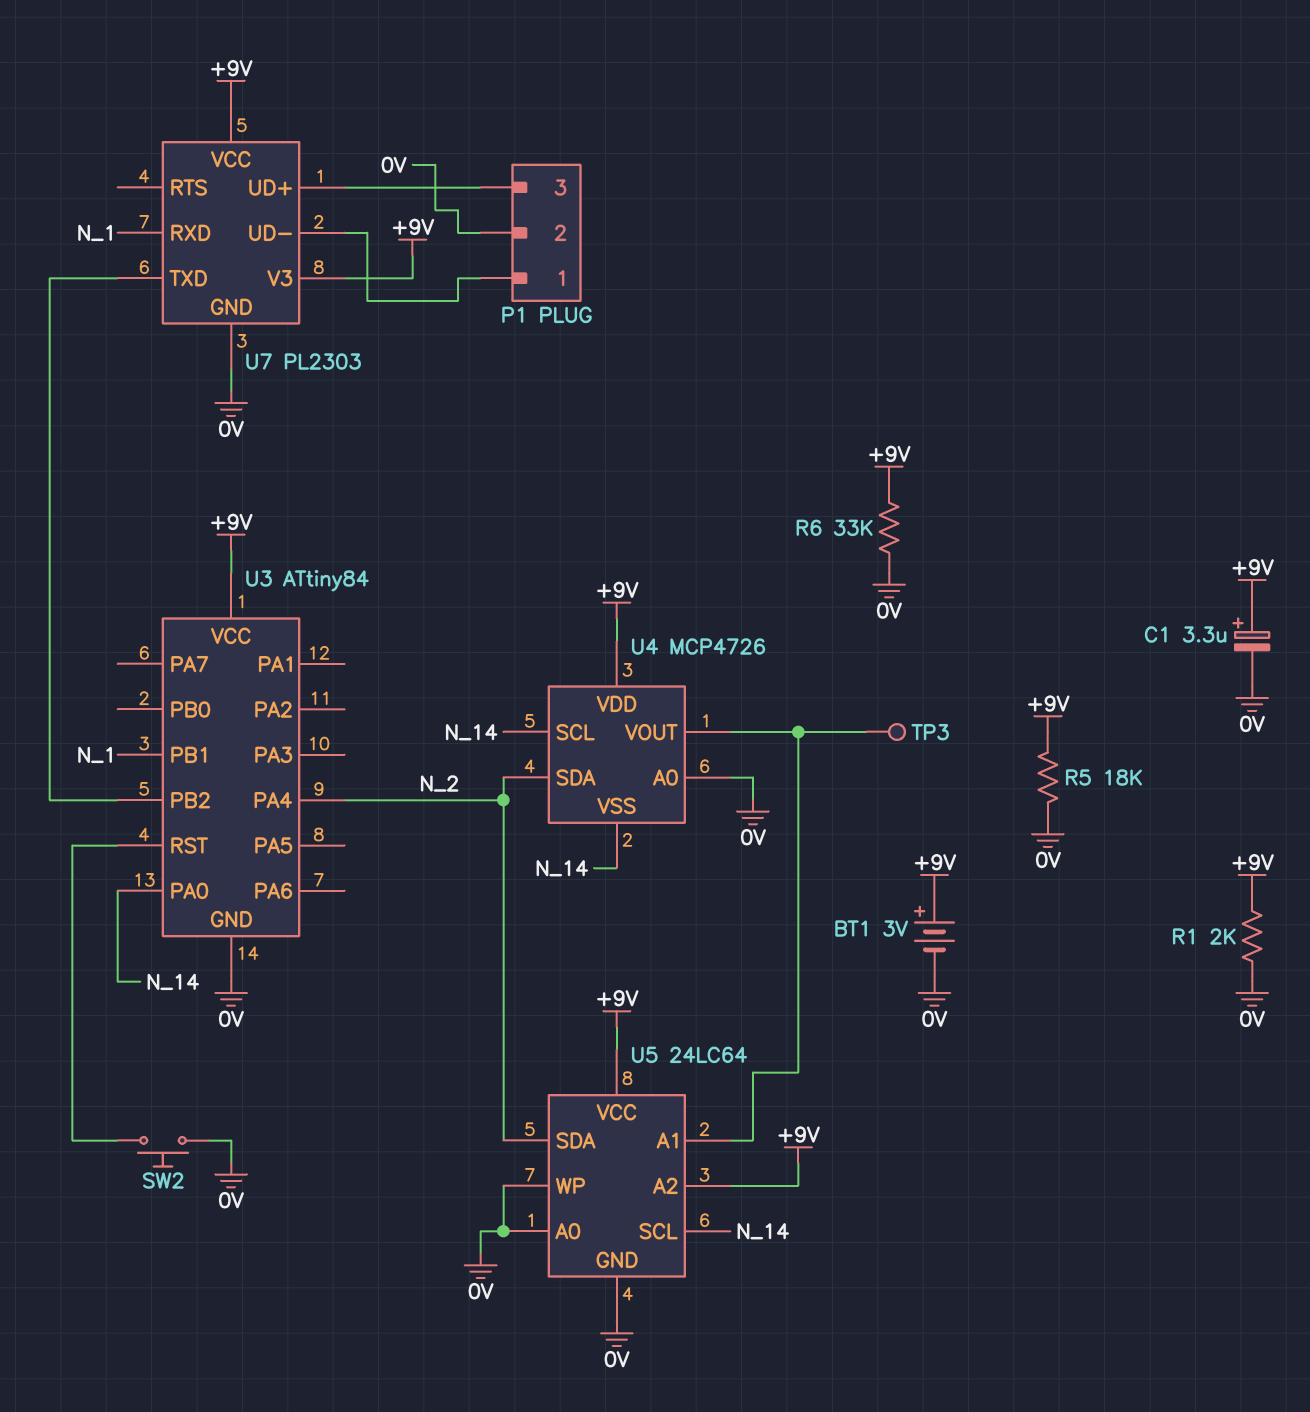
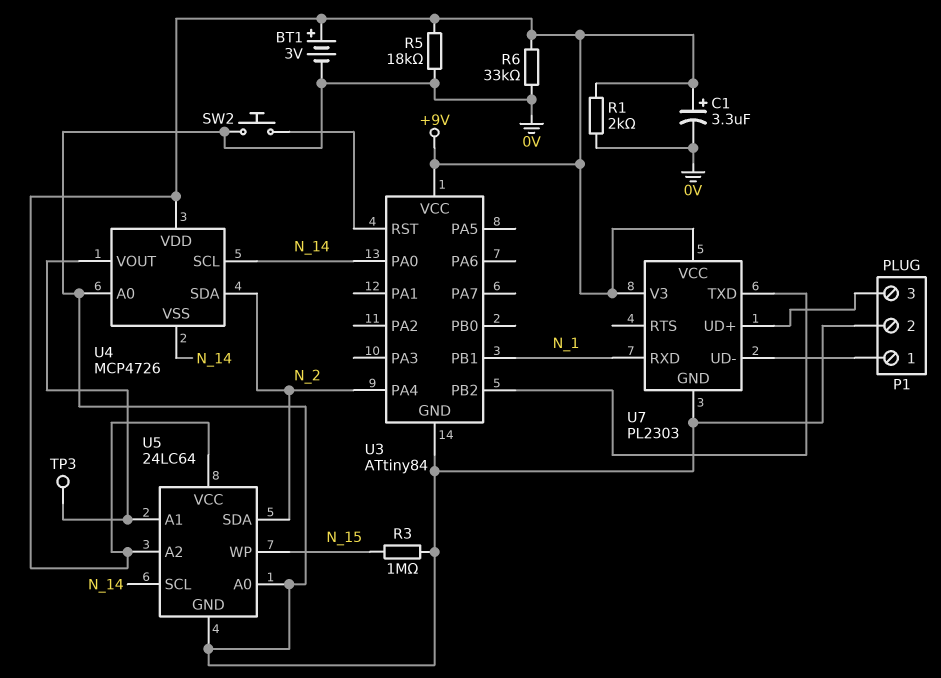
R3: none -> 1M (0V, N_15)
U5 pin WP: 0V -> N_15

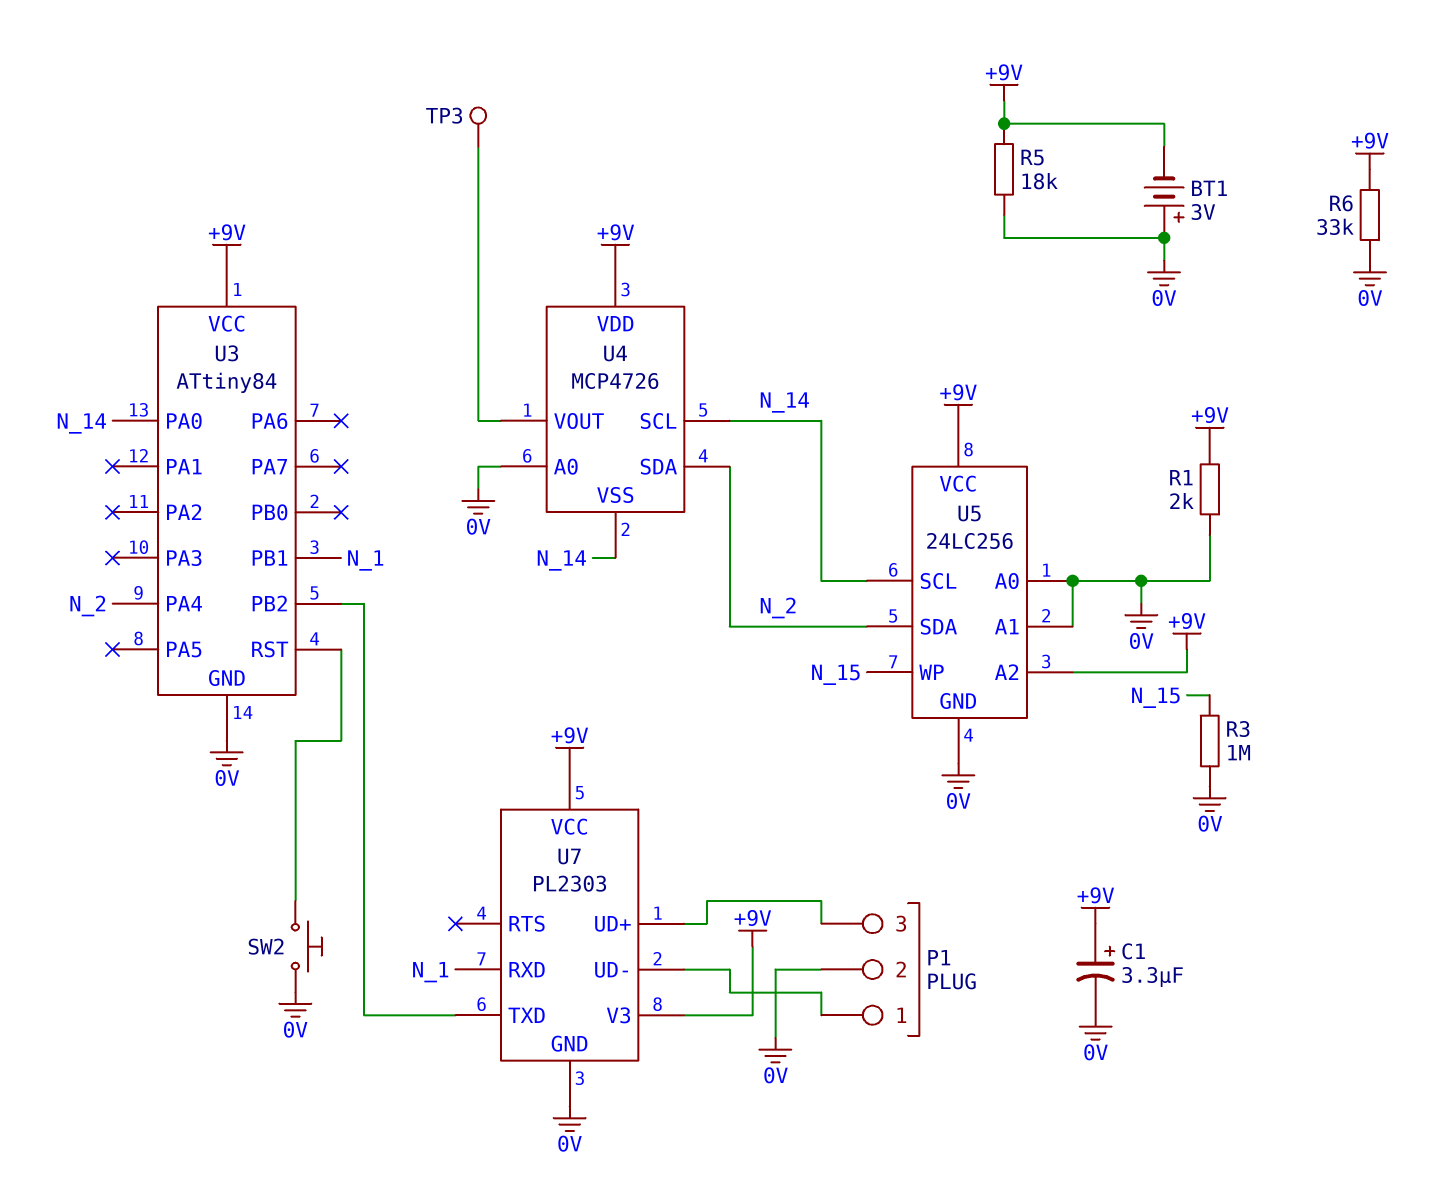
BT1: 3V (plus +9V, minus 0V) -> 3V (plus 0V, minus +9V)
U5: 24LC64 -> 24LC256
U5 pin A1: U4/VOUT -> 0V

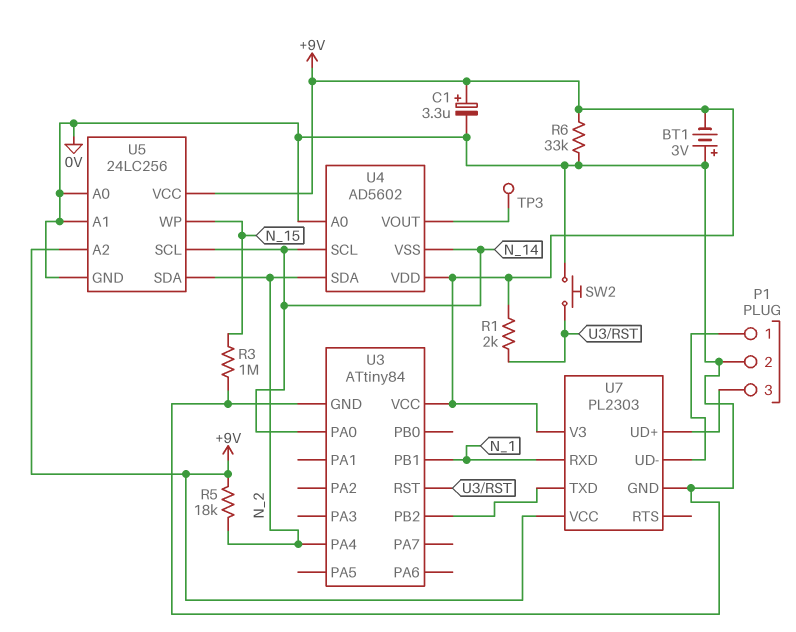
R1: 2k (+9V, 0V) -> 2k (+9V, U3/RST)
R5: 18k (+9V, 0V) -> 18k (+9V, N_2)
U4: MCP4726 -> AD5602

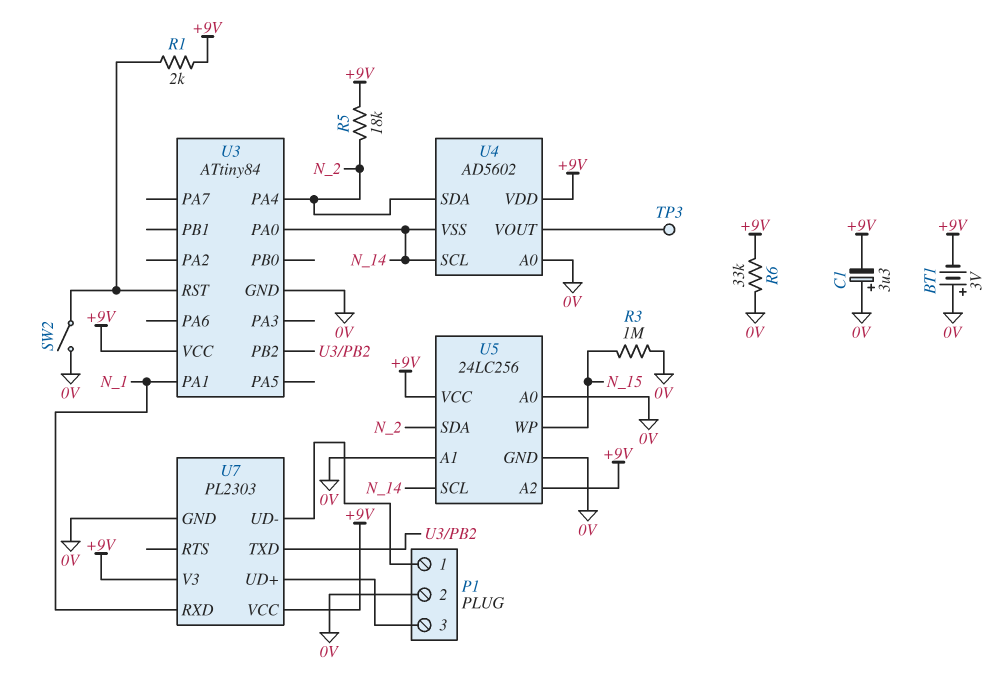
C1: 3.3uF (plus +9V, minus 0V) -> 3.3uF (plus 0V, minus +9V)
SW2: button (0V, U3/RST) -> switch (0V, U3/RST)
U3 pin PA1: none -> N_1
U3 pin PB1: N_1 -> none

